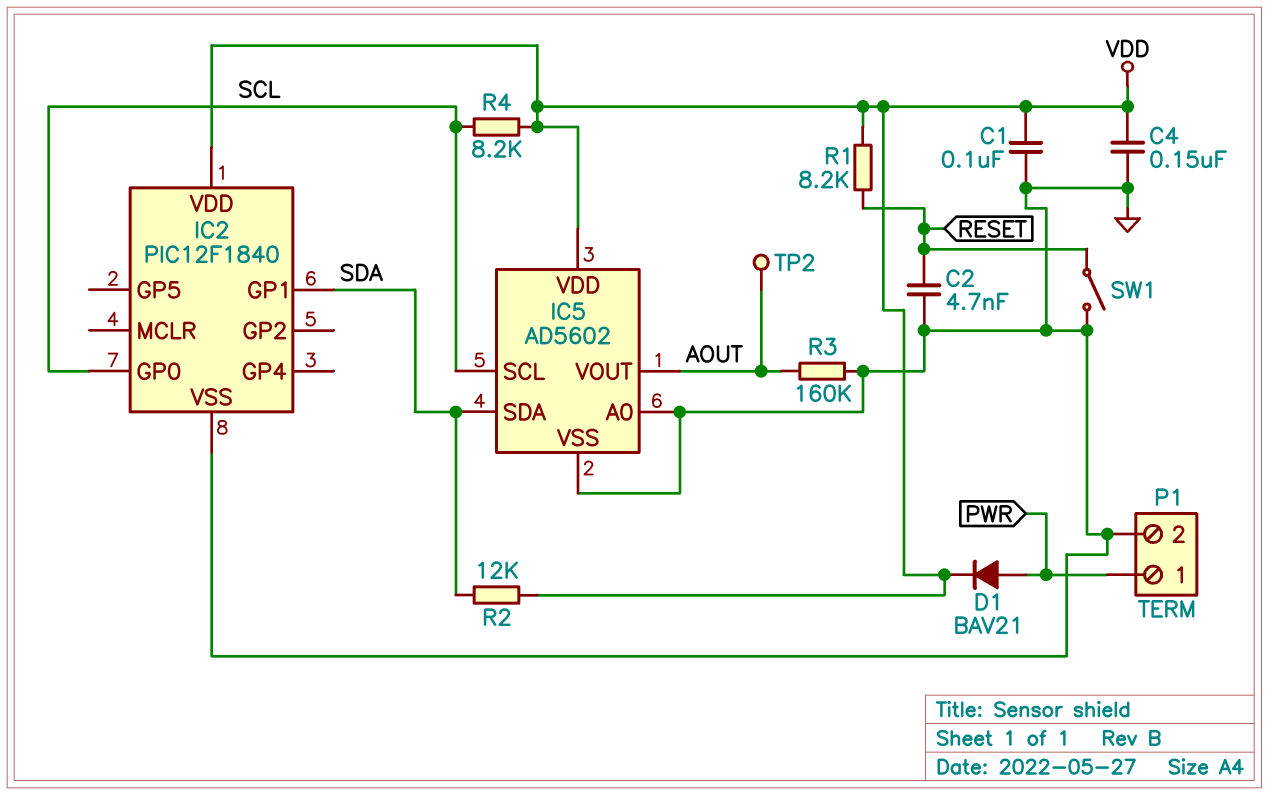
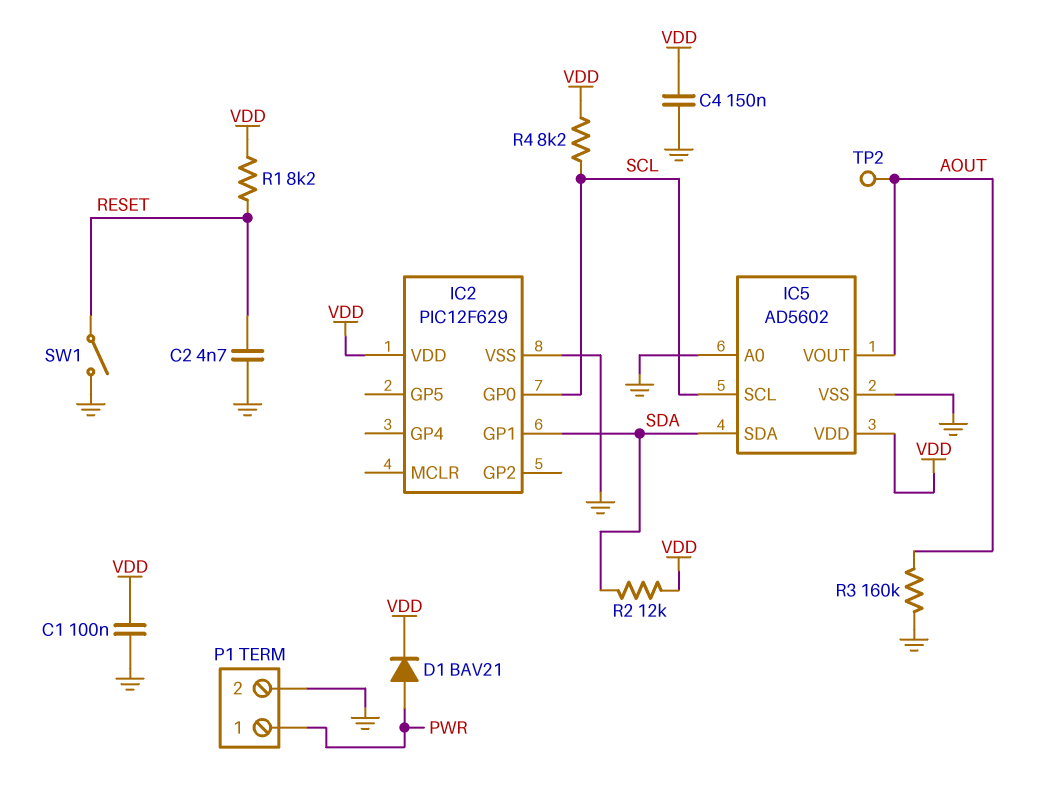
IC2: PIC12F1840 -> PIC12F629

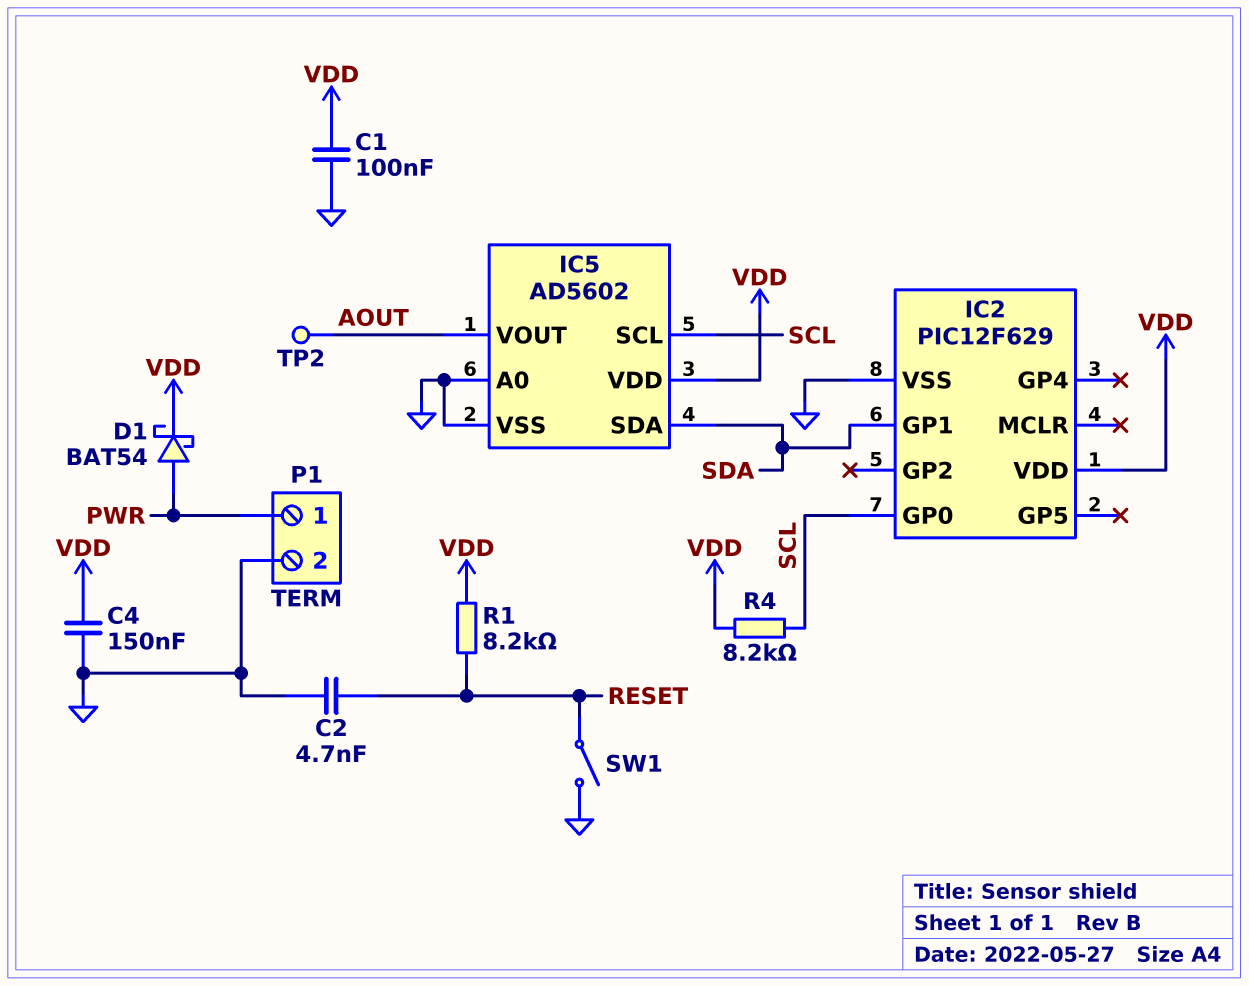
D1: diode BAV21 (A PWR, K VDD) -> schottky BAT54 (A PWR, K VDD)
R2: 12k (SDA, VDD) -> none
R3: 160k (AOUT, GND) -> none

